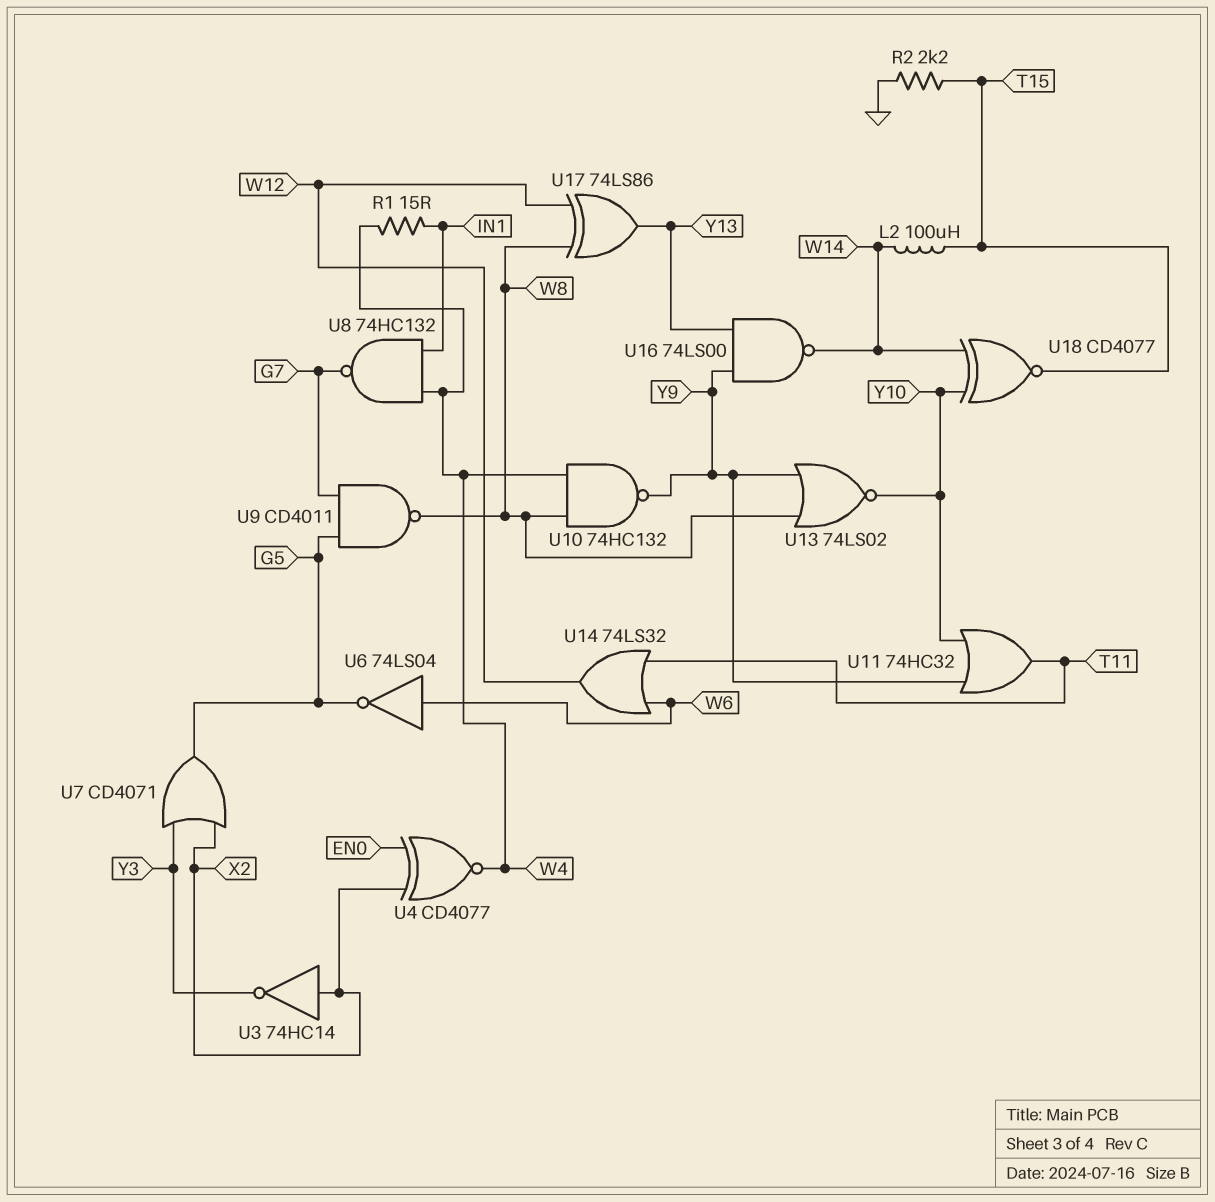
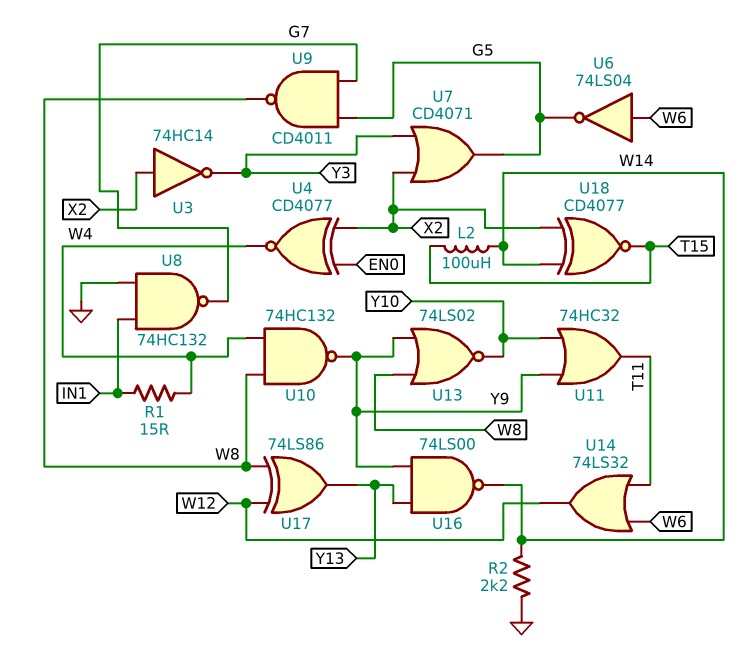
R2: 2.2k (GND, T15) -> 2.2k (GND, W14)
U8: NAND 74HC132 (in IN1, in W4, out G7) -> NAND 74HC132 (in GND, in IN1, out G7)
U18: XNOR CD4077 (in W14, in Y10, out T15) -> XNOR CD4077 (in W14, in X2, out T15)

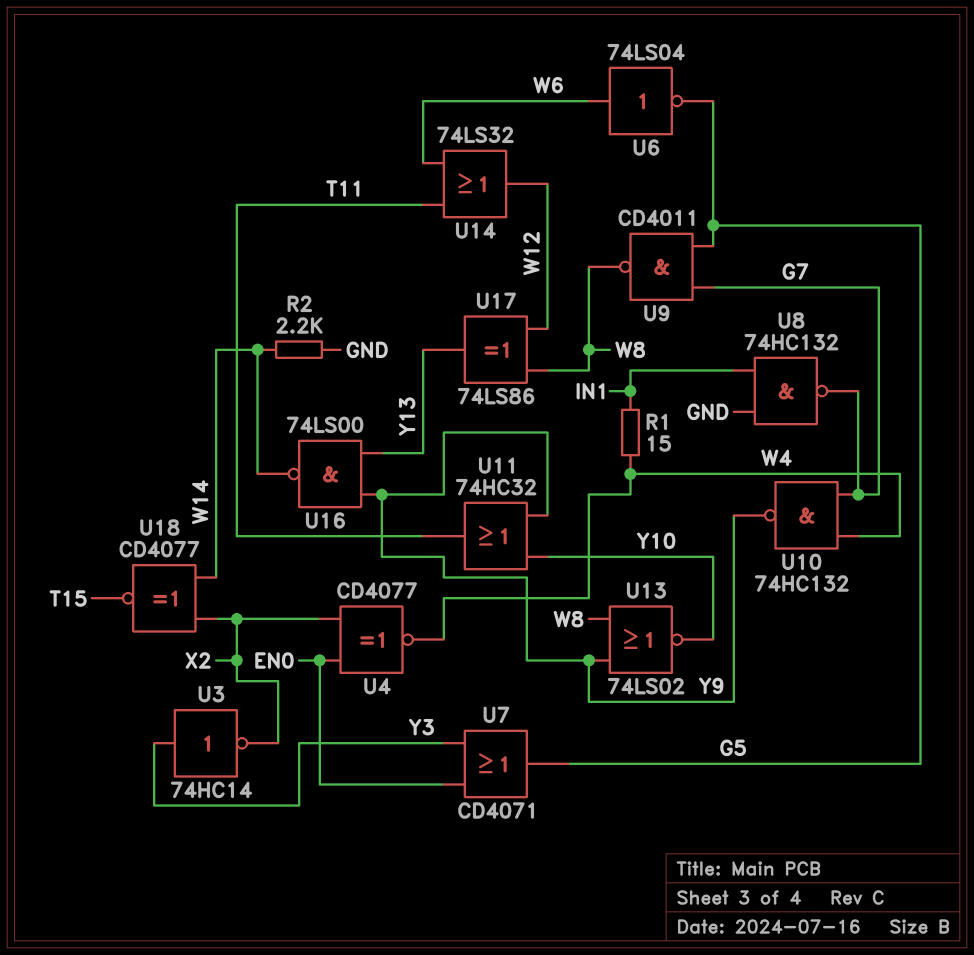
L2: 100uH (T15, W14) -> none
U3: NOT 74HC14 (in X2, out Y3) -> NOT 74HC14 (in Y3, out X2)
U7: OR CD4071 (in X2, in Y3, out G5) -> OR CD4071 (in EN0, in Y3, out G5)
U10: NAND 74HC132 (in W4, in W8, out Y9) -> NAND 74HC132 (in G7, in W4, out Y9)

